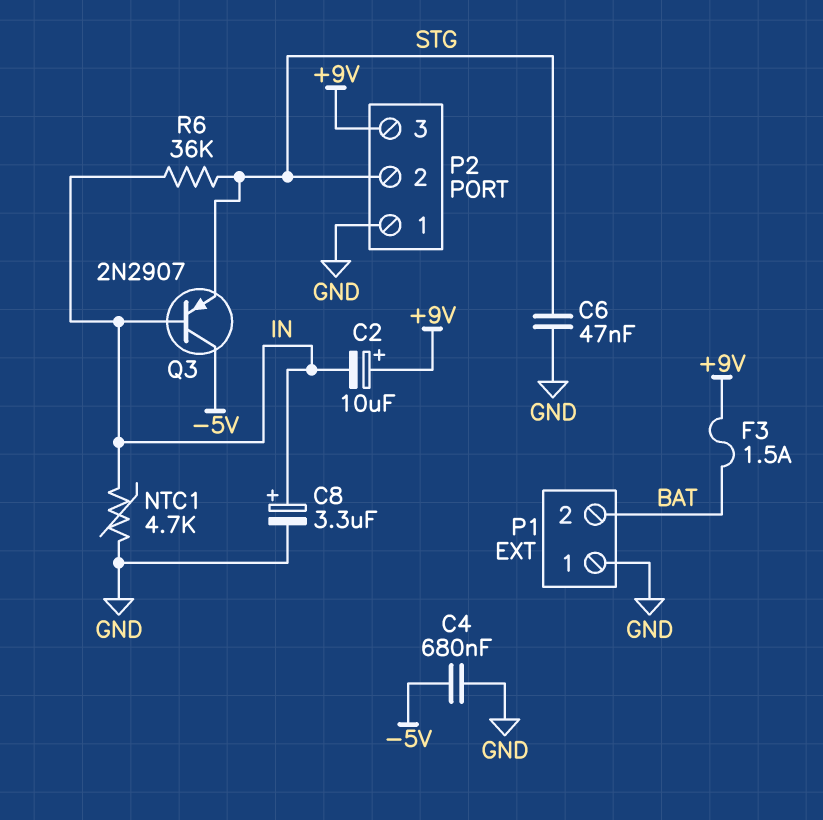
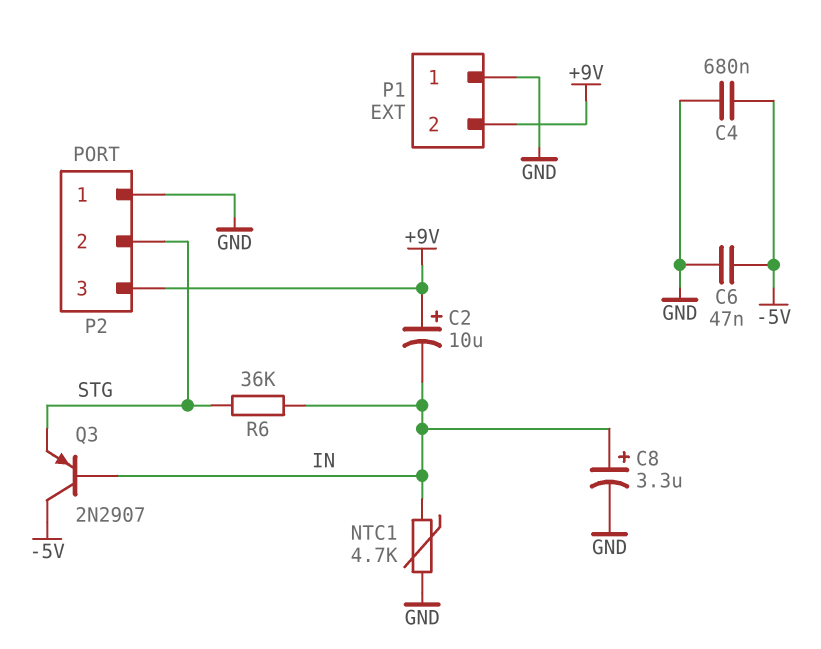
C6: 47nF (GND, STG) -> 47nF (-5V, GND)
F3: 1.5A (+9V, BAT) -> none
P1 pin 2: BAT -> +9V

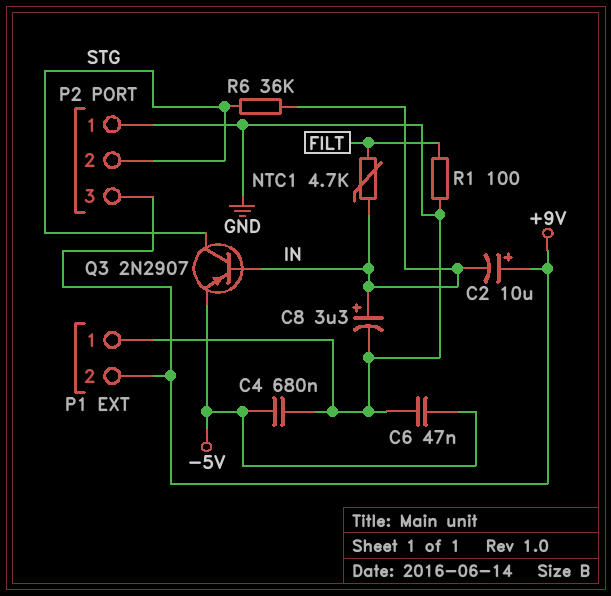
NTC1: 4.7k (GND, IN) -> 4.7k (FILT, IN)
Q3: PNP 2N2907 (B IN, C -5V, E STG) -> PNP 2N2907 (B IN, C STG, E -5V)
R1: none -> 100 (FILT, GND)

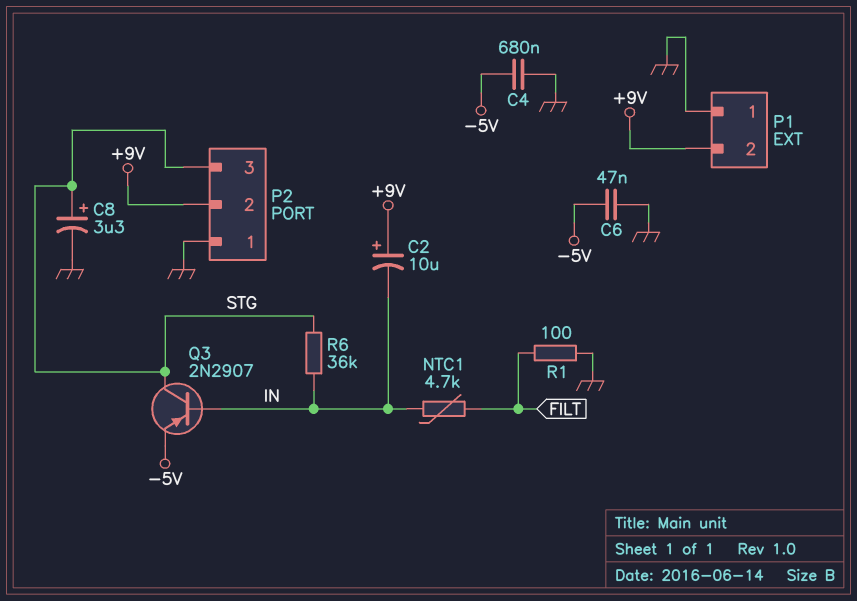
C8: 3.3uF (plus IN, minus GND) -> 3.3uF (plus STG, minus GND)
P2 pin 2: STG -> +9V
P2 pin 3: +9V -> STG

